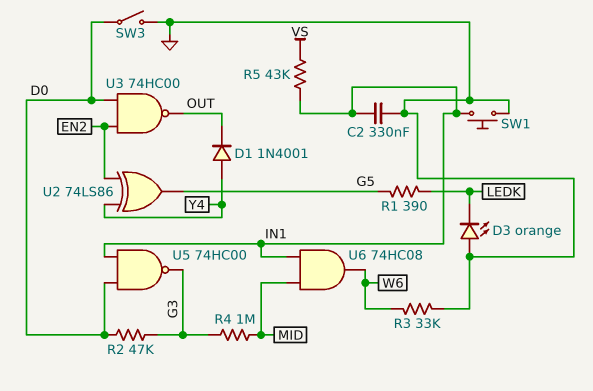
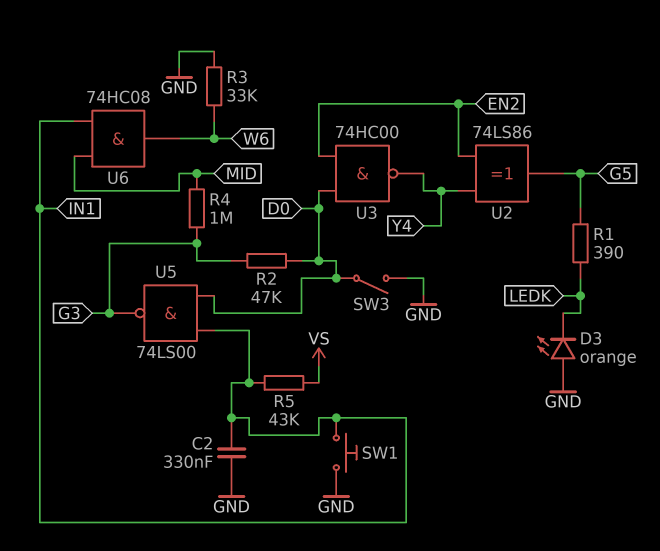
D1: diode 1N4001 (A Y4, K OUT) -> none
U3: NAND 74HC00 (in D0, in EN2, out OUT) -> NAND 74HC00 (in D0, in EN2, out Y4)
U5: NAND 74HC00 (in D0, in IN1, out G3) -> NAND 74LS00 (in D0, in IN1, out G3)

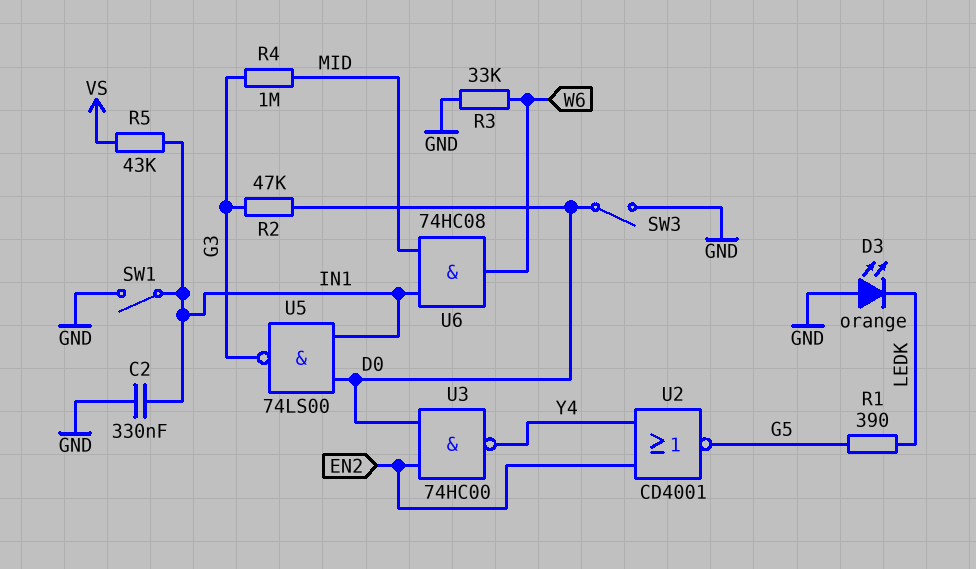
SW1: button (GND, IN1) -> switch (GND, IN1)
U2: XOR 74LS86 (in EN2, in Y4, out G5) -> NOR CD4001 (in EN2, in Y4, out G5)

